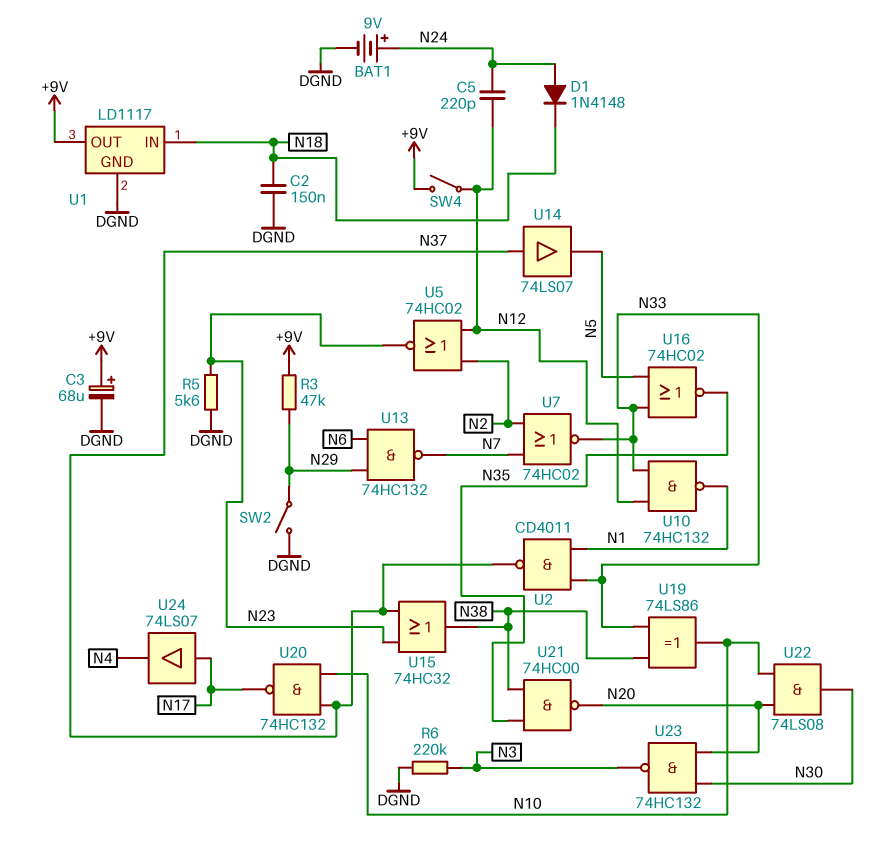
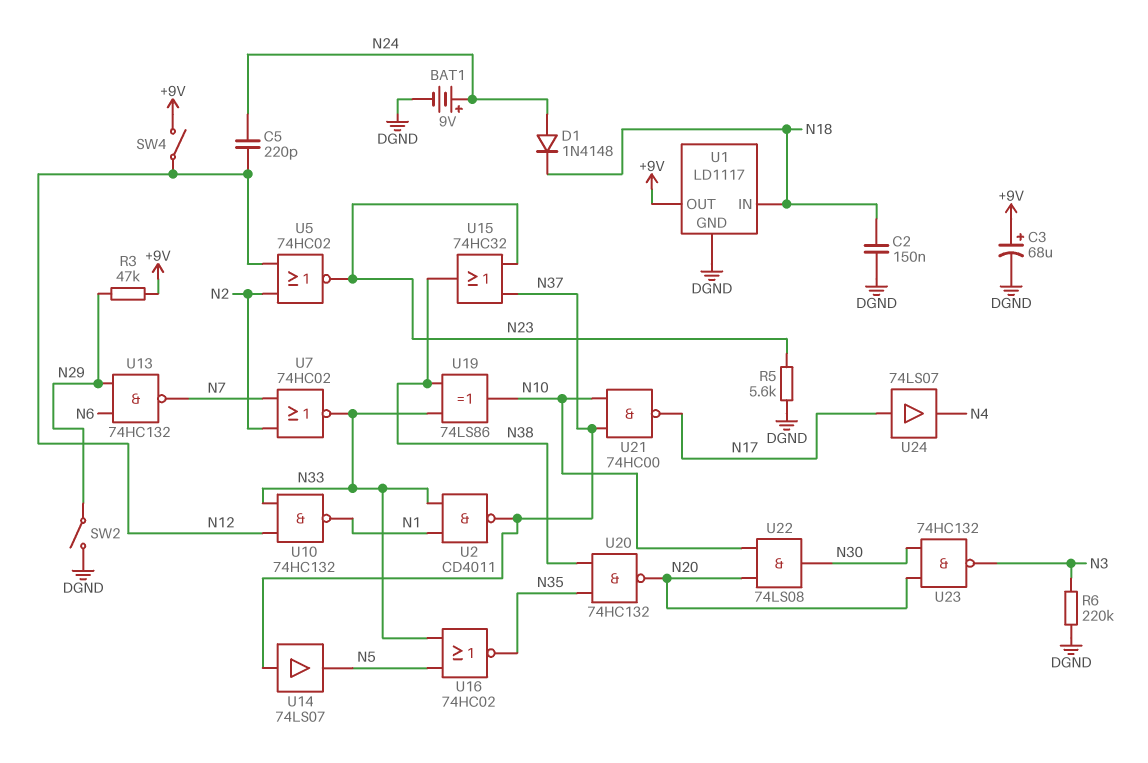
U20: NAND 74HC132 (in N10, in N37, out N17) -> NAND 74HC132 (in N35, in N38, out N20)
U21: NAND 74HC00 (in N35, in N38, out N20) -> NAND 74HC00 (in N10, in N37, out N17)

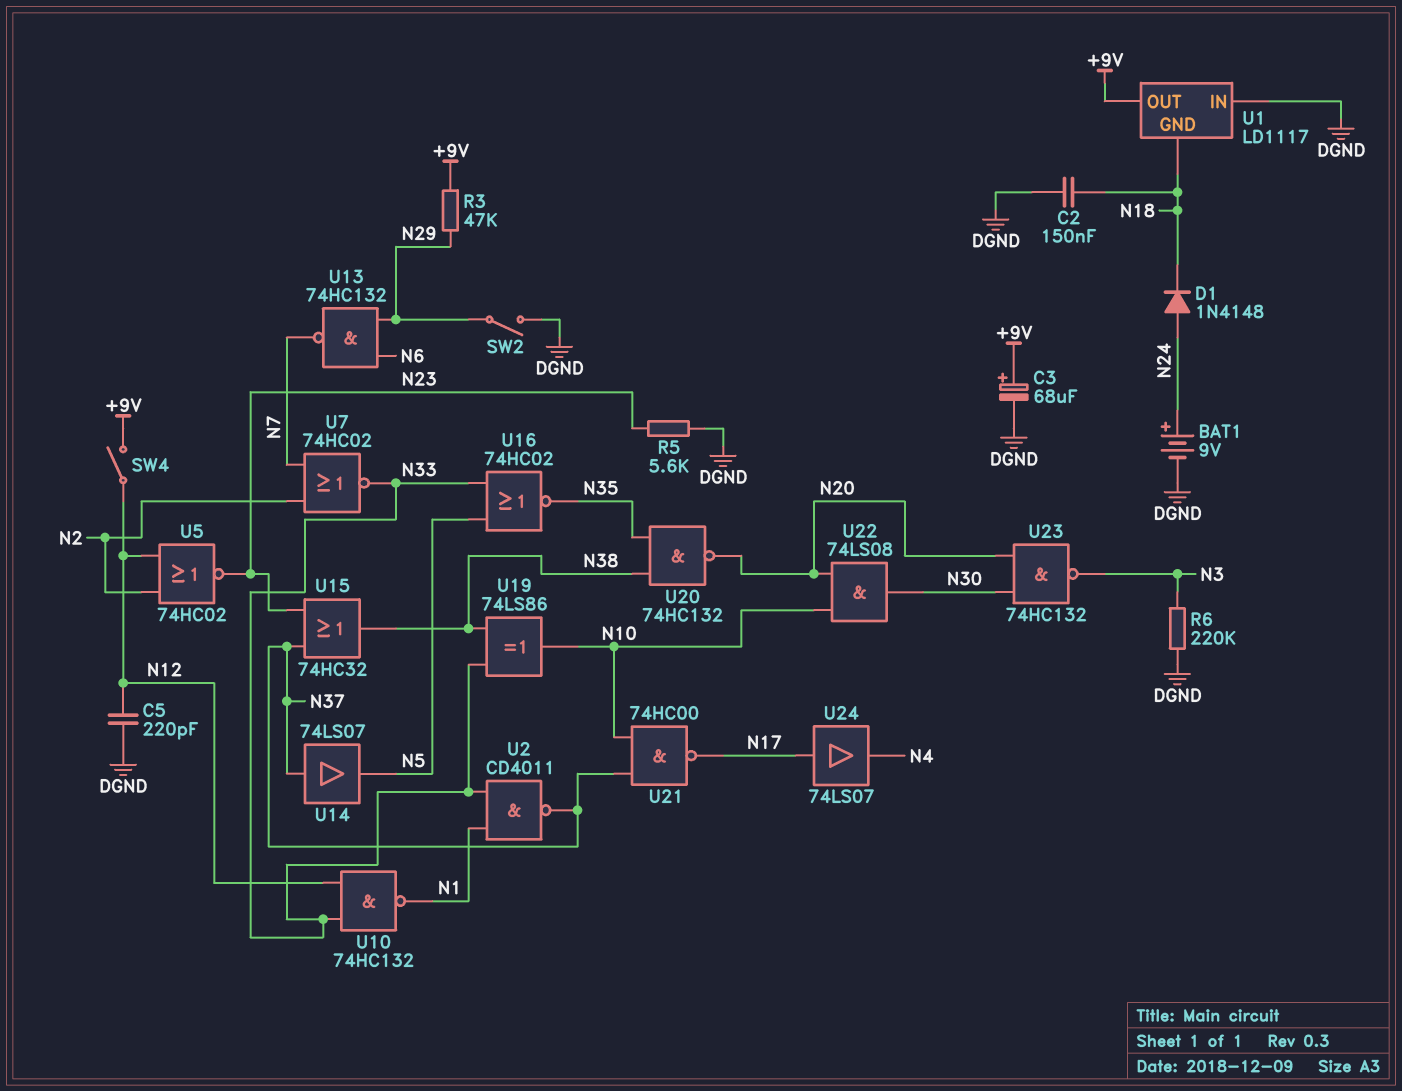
C5: 220pF (N12, N24) -> 220pF (DGND, N12)
U1 pin GND: DGND -> N18
U1 pin IN: N18 -> DGND

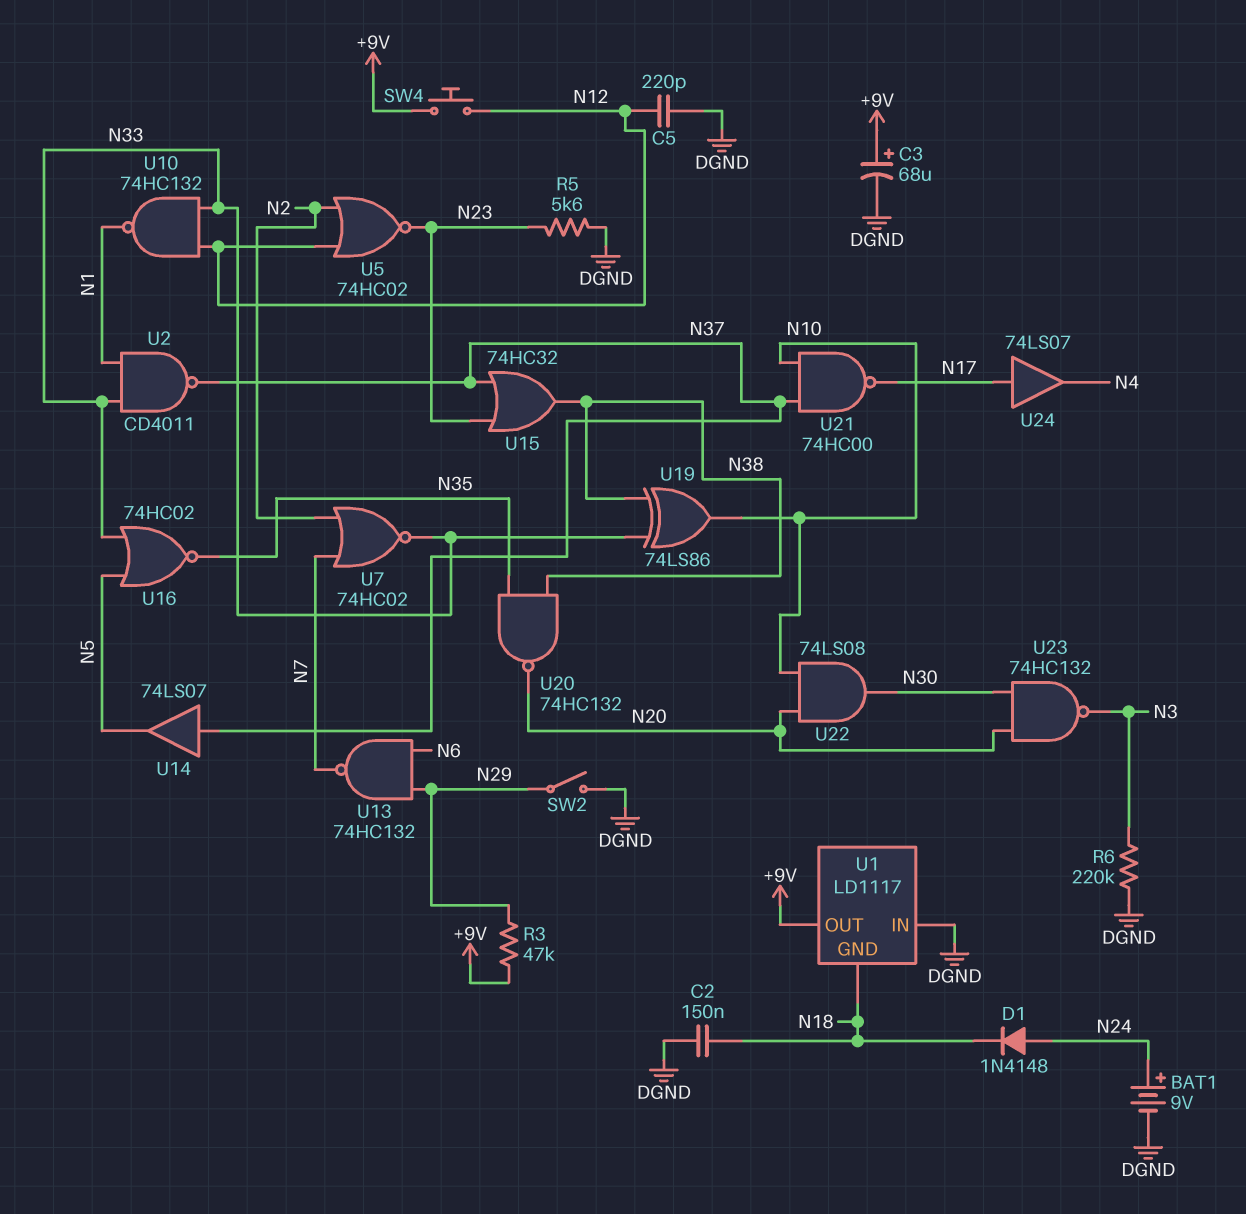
SW4: switch (+9V, N12) -> button (+9V, N12)

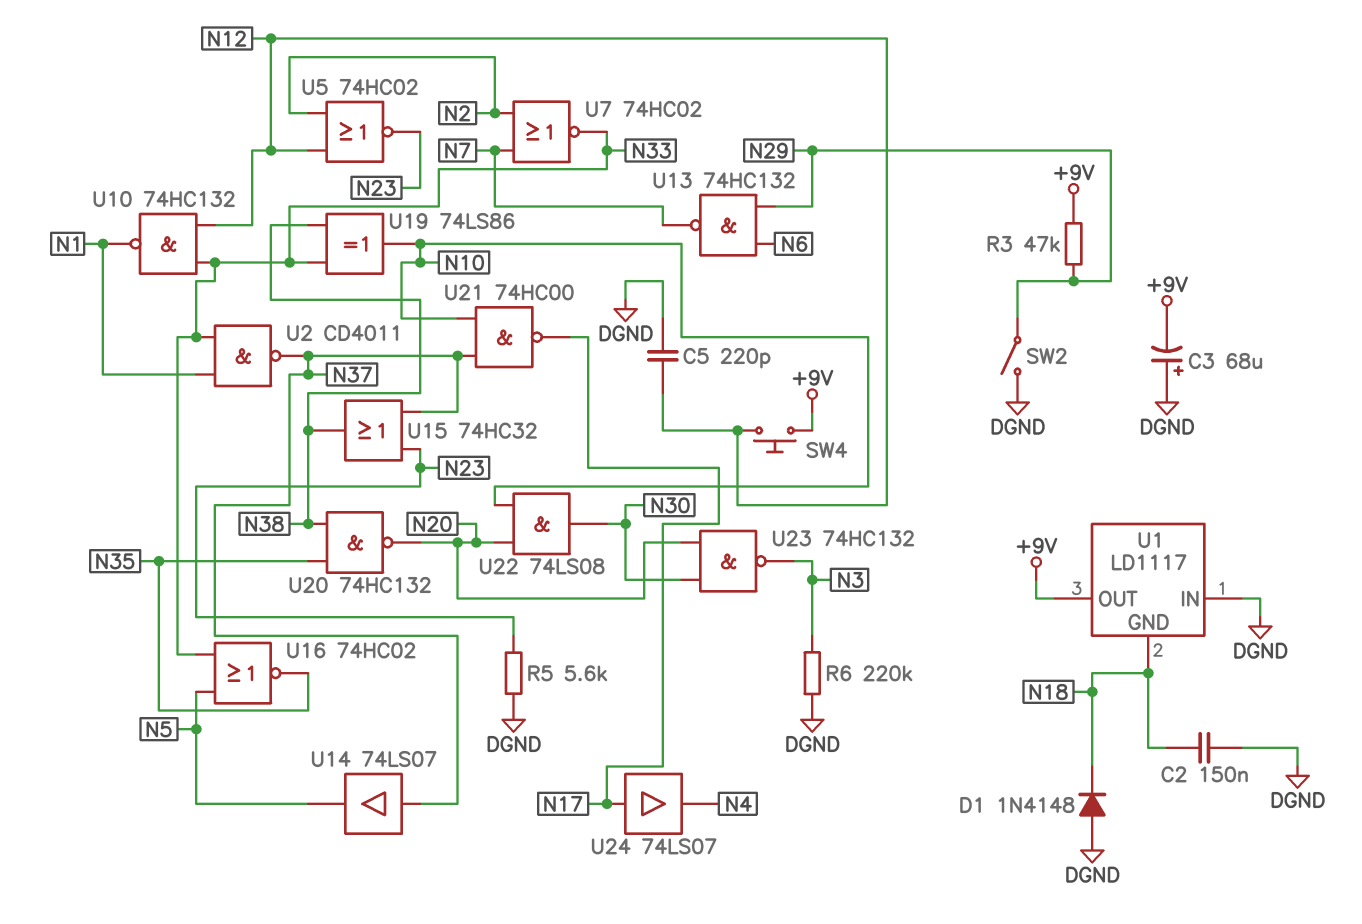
BAT1: 9V (plus N24, minus DGND) -> none
C3: 68uF (plus +9V, minus DGND) -> 68uF (plus DGND, minus +9V)
D1: diode 1N4148 (A N24, K N18) -> diode 1N4148 (A DGND, K N18)

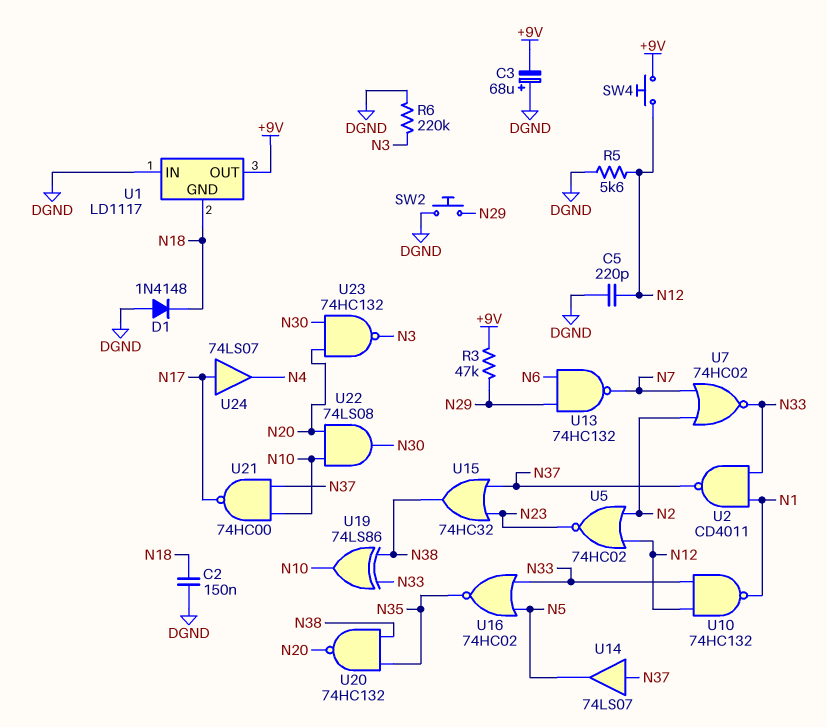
R5: 5.6k (DGND, N23) -> 5.6k (DGND, N12)
SW2: switch (DGND, N29) -> button (DGND, N29)

